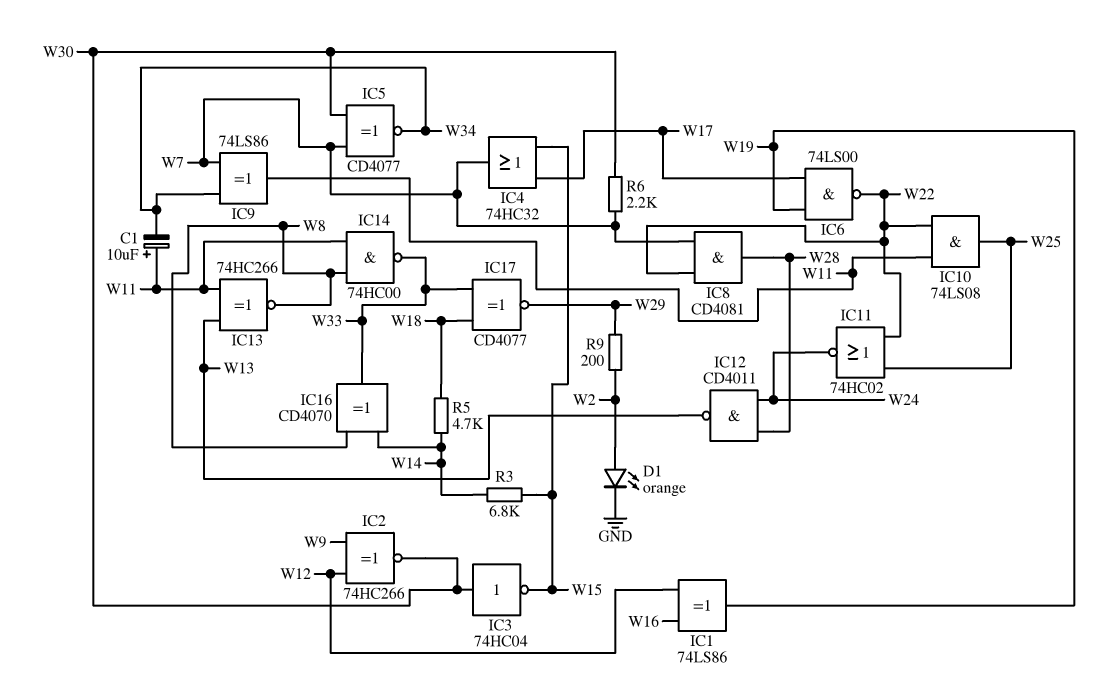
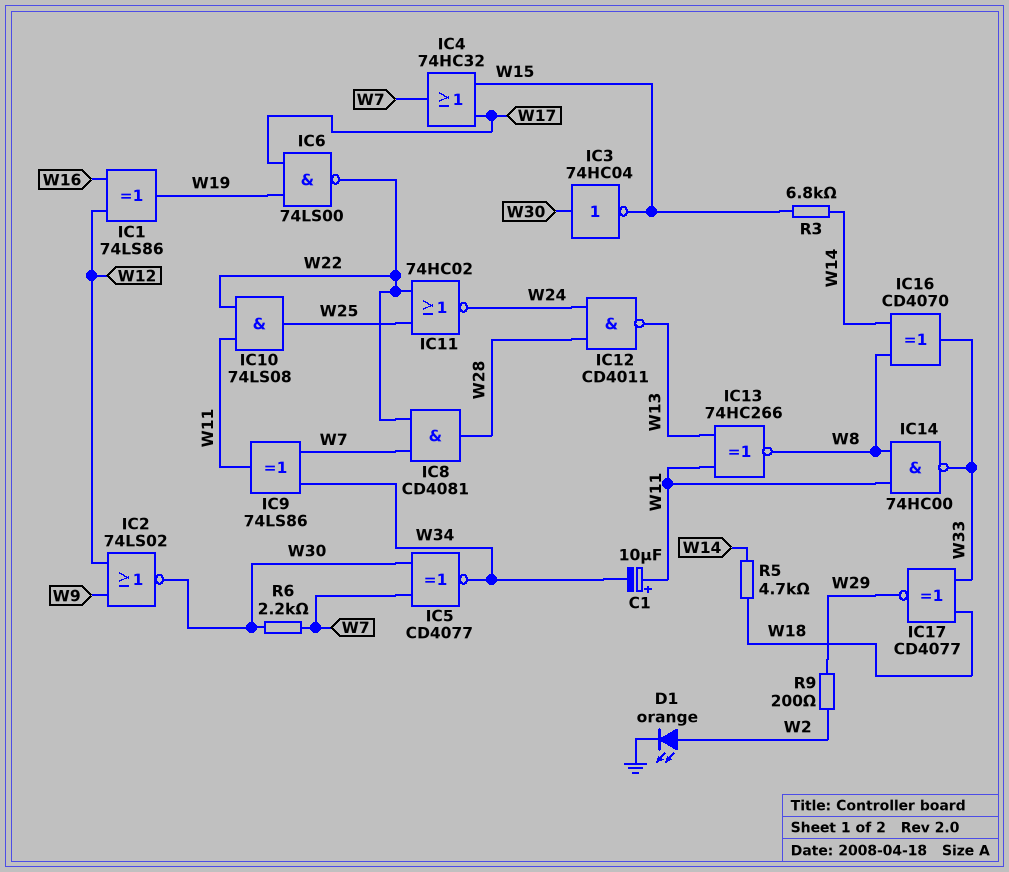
IC2: XNOR 74HC266 (in W9, in W12, out W30) -> NOR 74LS02 (in W9, in W12, out W30)

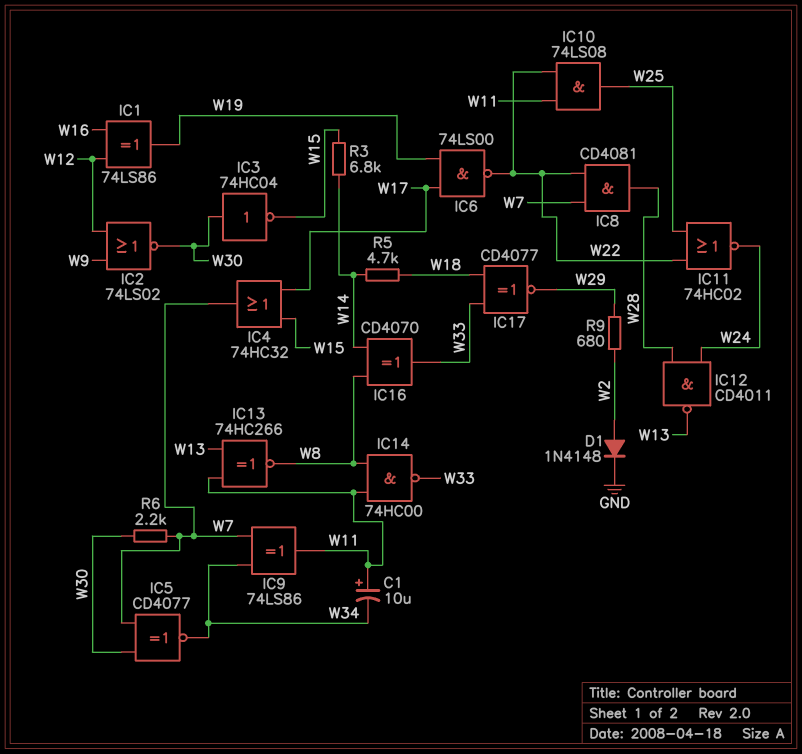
D1: LED orange (A W2, K GND) -> diode 1N4148 (A W2, K GND)
R9: 200 (W2, W29) -> 680 (W2, W29)

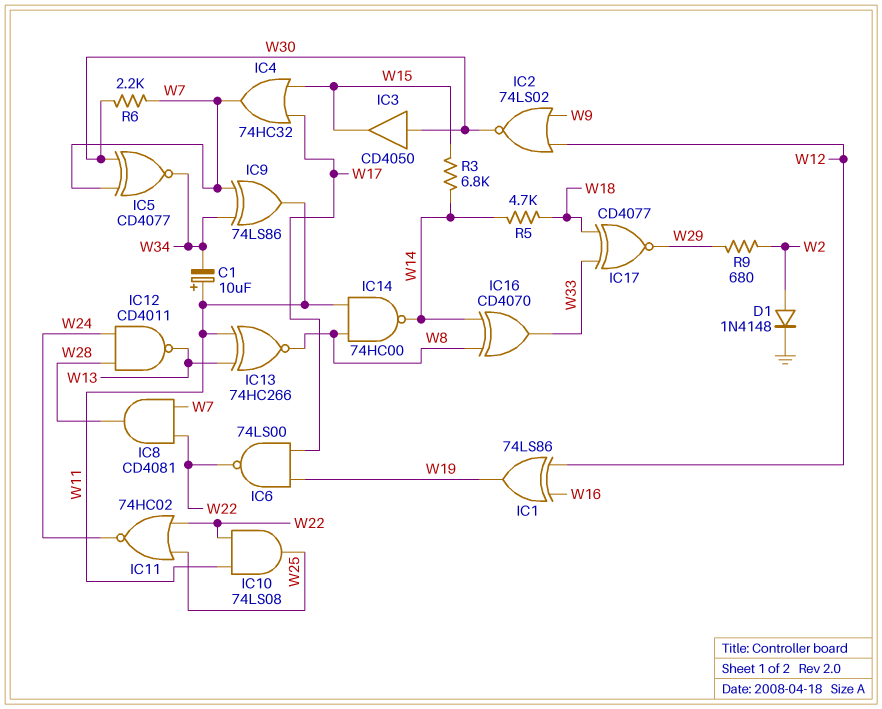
IC3: NOT 74HC04 (in W30, out W15) -> buffer CD4050 (in W30, out W15)
IC14: NAND 74HC00 (in W8, in W11, out W33) -> NAND 74HC00 (in W8, in W11, out W14)

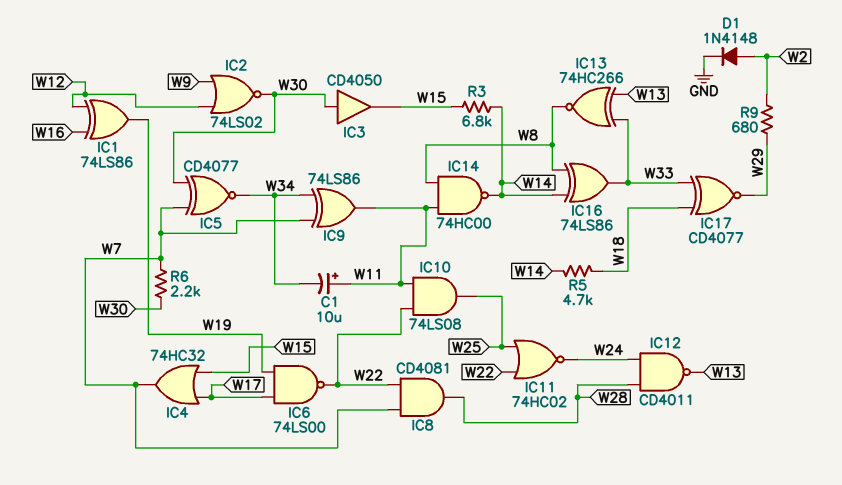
IC13: XNOR 74HC266 (in W11, in W13, out W8) -> XNOR 74HC266 (in W13, in W33, out W8)
IC16: XOR CD4070 (in W8, in W14, out W33) -> XOR 74LS86 (in W8, in W14, out W33)

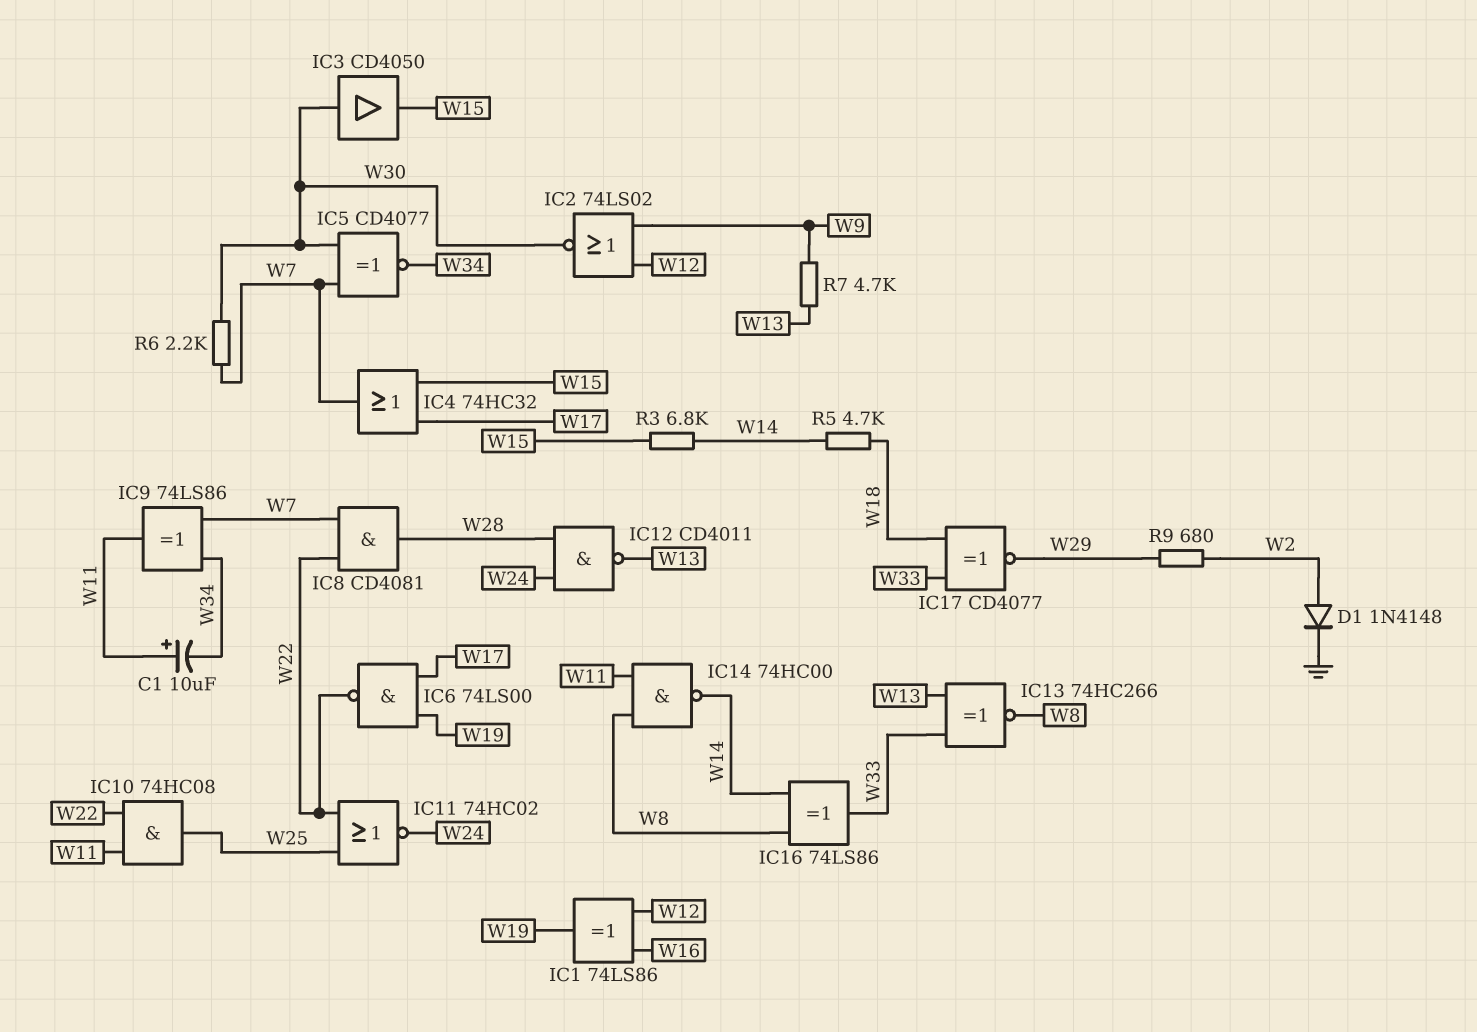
IC10: AND 74LS08 (in W11, in W22, out W25) -> AND 74HC08 (in W11, in W22, out W25)
R7: none -> 4.7k (W9, W13)

